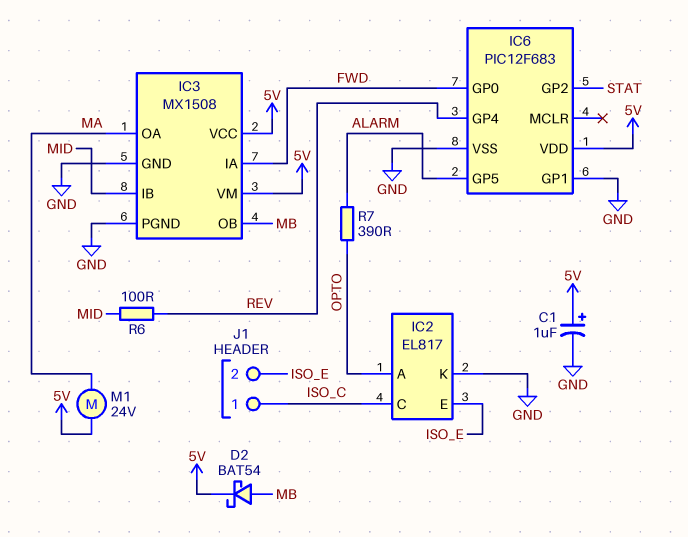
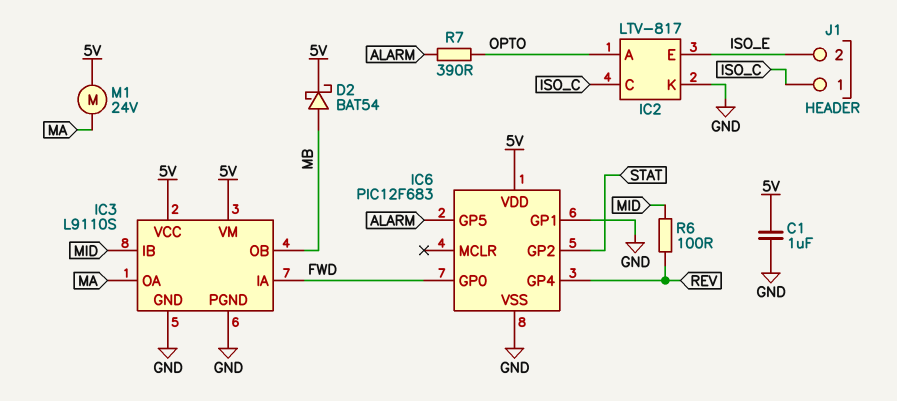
C1: 1uF (plus 5V, minus GND) -> 1uF (5V, GND)
IC2: EL817 -> LTV-817
IC3: MX1508 -> L9110S

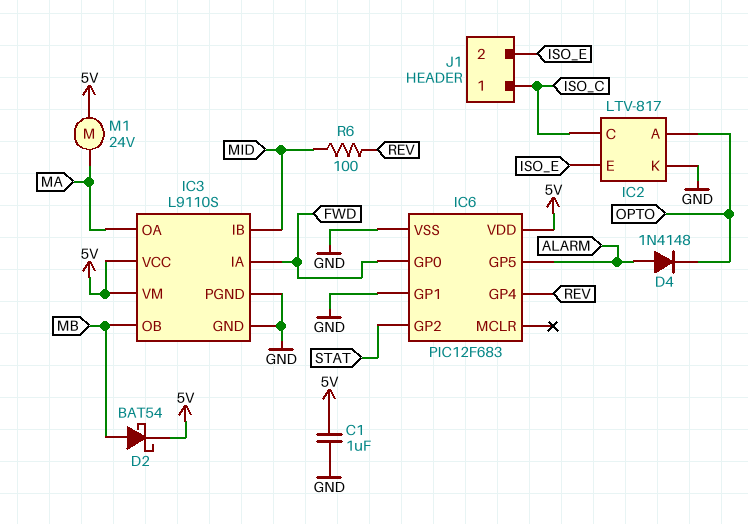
D4: none -> diode 1N4148 (A ALARM, K OPTO)
R7: 390 (ALARM, OPTO) -> none

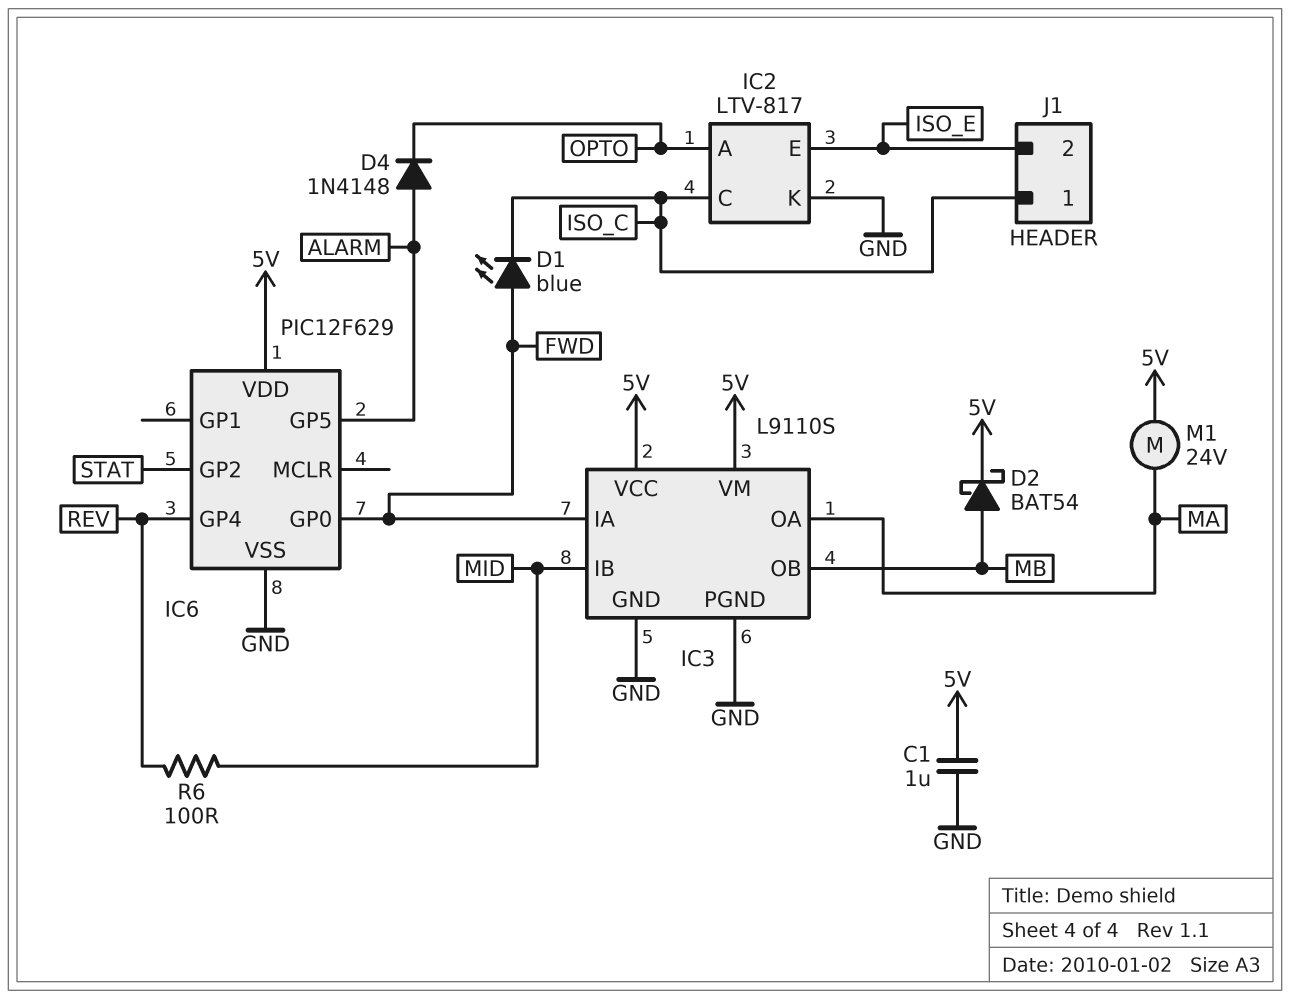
D1: none -> LED blue (A FWD, K ISO_C)
IC6: PIC12F683 -> PIC12F629
IC6 pin GP1: GND -> none

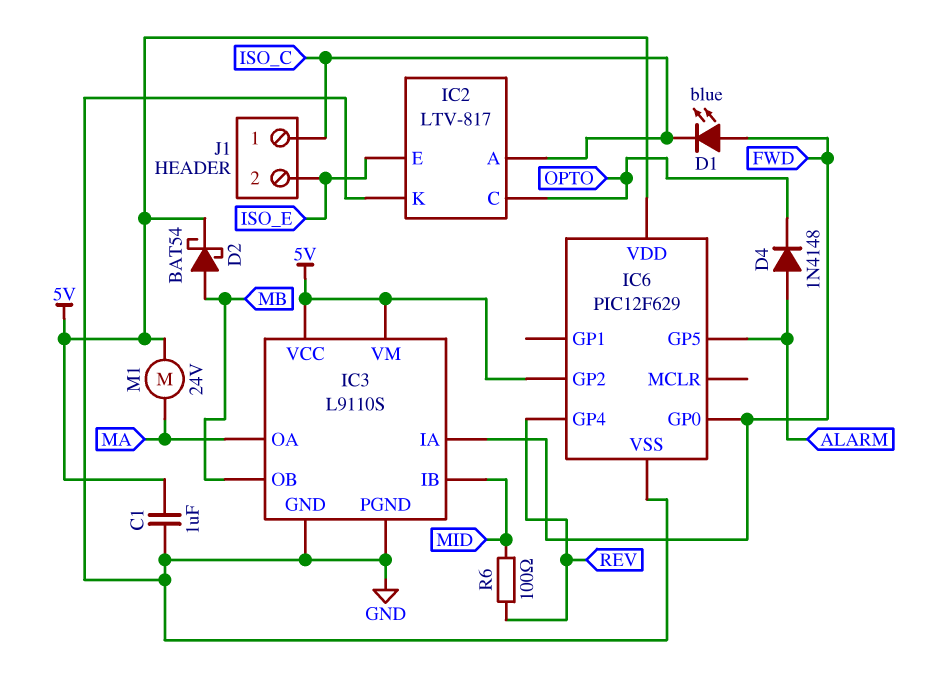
IC2 pin A: OPTO -> ISO_C
IC2 pin C: ISO_C -> OPTO
IC6 pin GP2: STAT -> 5V

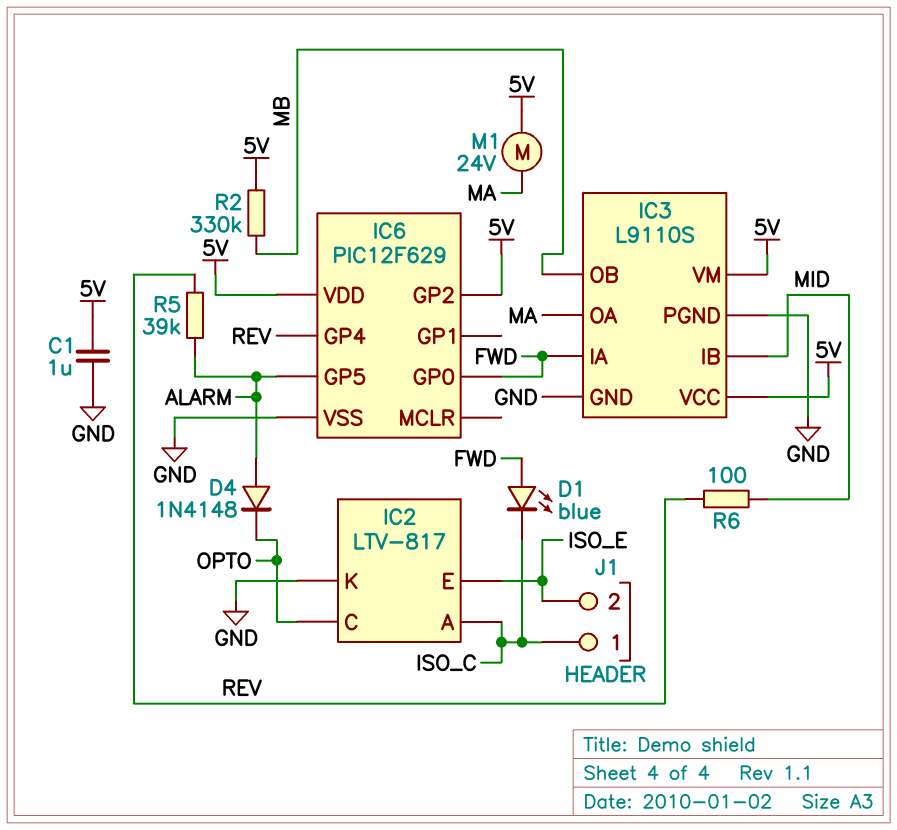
D2: schottky BAT54 (A MB, K 5V) -> none
R2: none -> 330k (5V, MB)
R5: none -> 39k (ALARM, REV)

